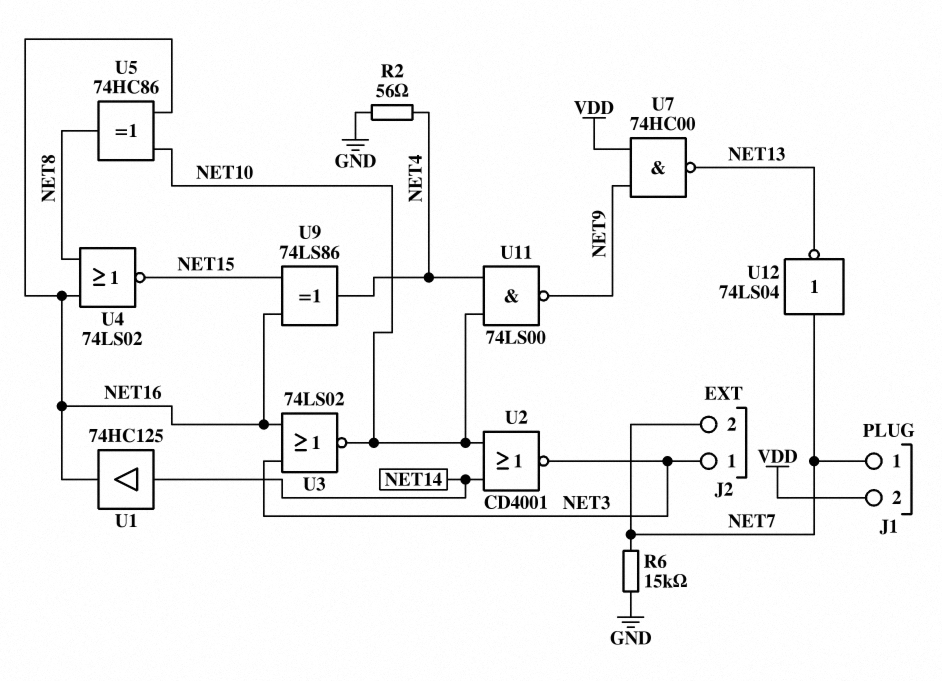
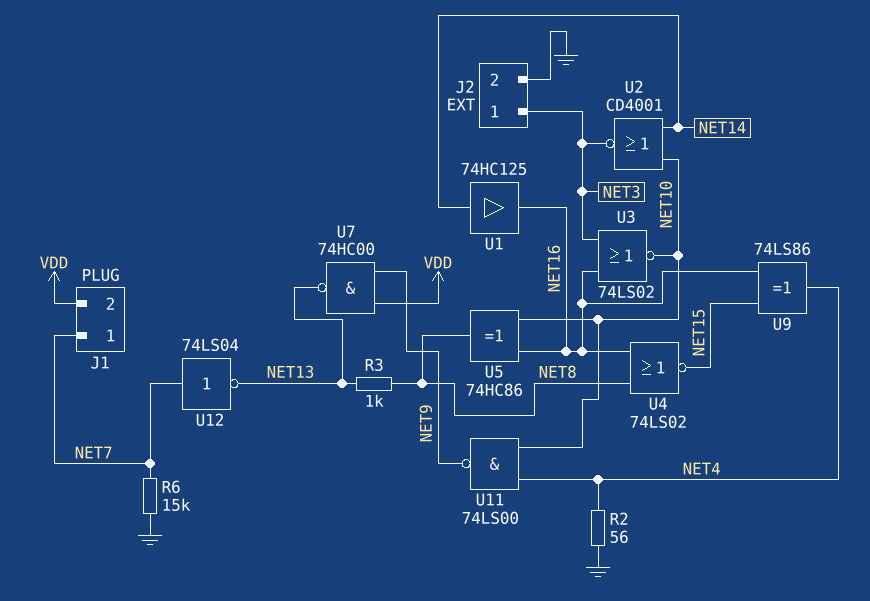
J2 pin 2: NET7 -> GND
R3: none -> 1k (NET8, NET13)

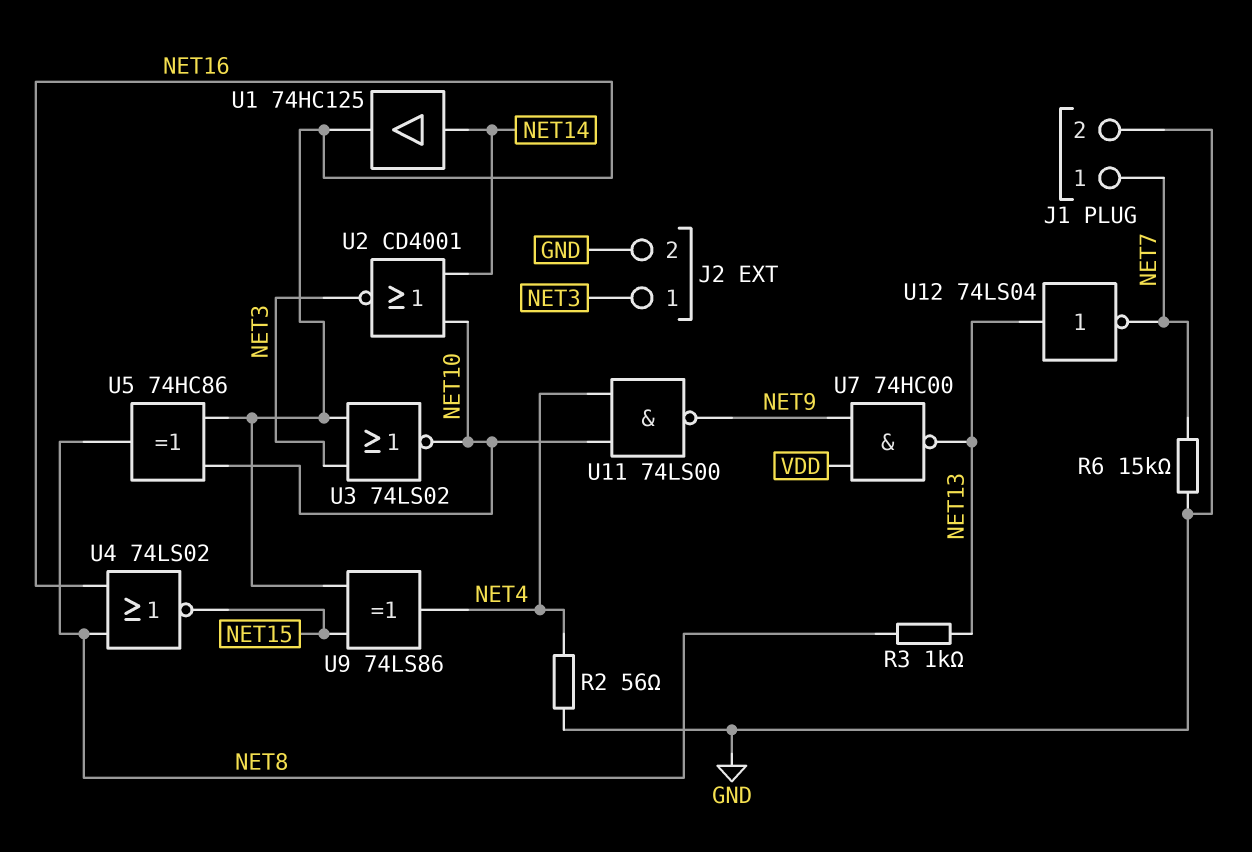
J1 pin 2: VDD -> GND
U12: NOT 74LS04 (in NET7, out NET13) -> NOT 74LS04 (in NET13, out NET7)

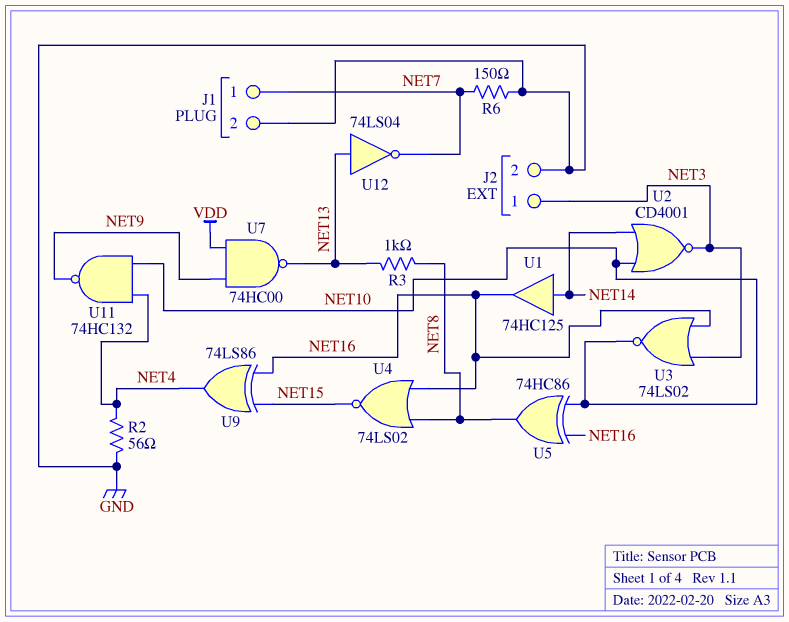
R6: 15k (GND, NET7) -> 150 (GND, NET7)
U11: NAND 74LS00 (in NET4, in NET10, out NET9) -> NAND 74HC132 (in NET4, in NET10, out NET9)

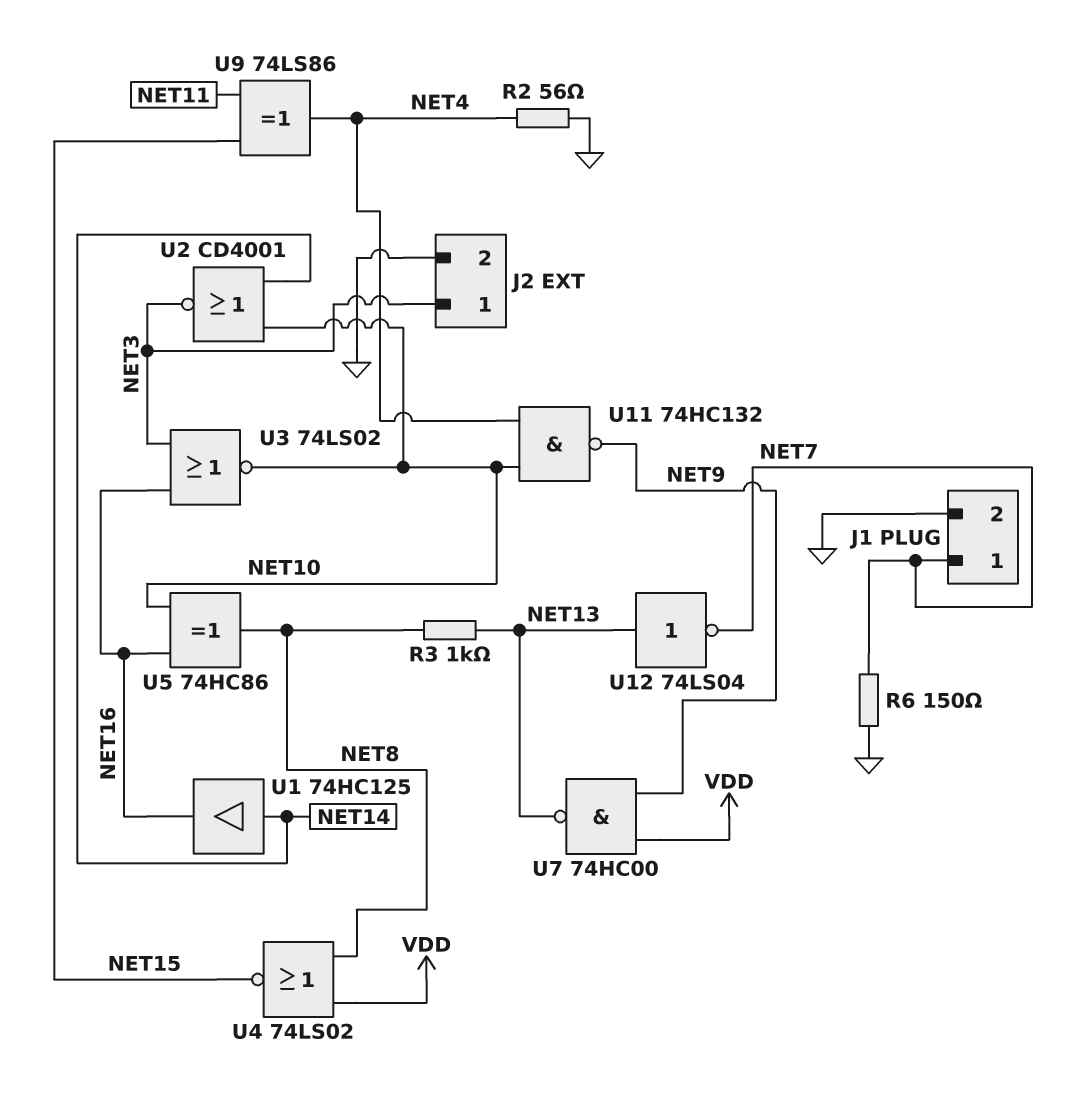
U4: NOR 74LS02 (in NET8, in NET16, out NET15) -> NOR 74LS02 (in NET8, in VDD, out NET15)
U9: XOR 74LS86 (in NET15, in NET16, out NET4) -> XOR 74LS86 (in NET11, in NET15, out NET4)

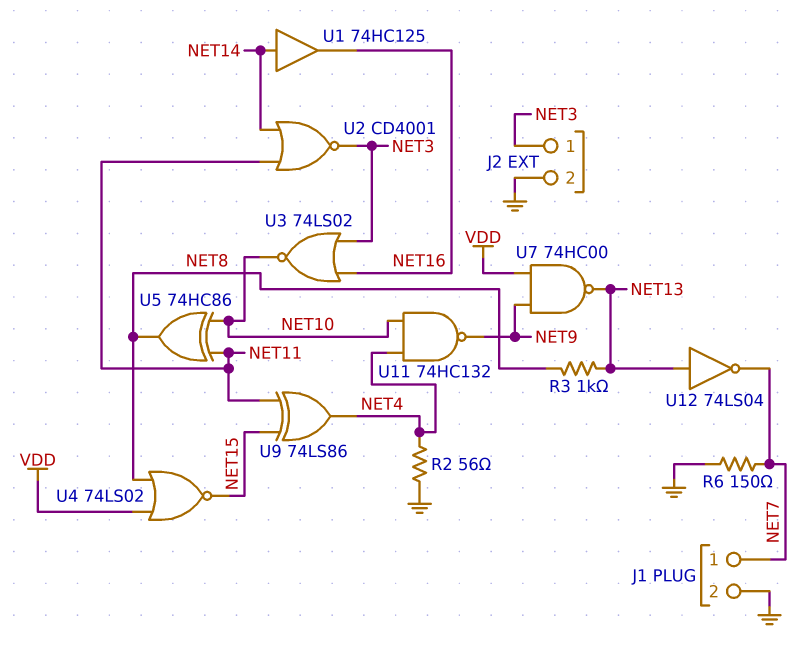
U2: NOR CD4001 (in NET10, in NET14, out NET3) -> NOR CD4001 (in NET11, in NET14, out NET3)
U5: XOR 74HC86 (in NET10, in NET16, out NET8) -> XOR 74HC86 (in NET10, in NET11, out NET8)

